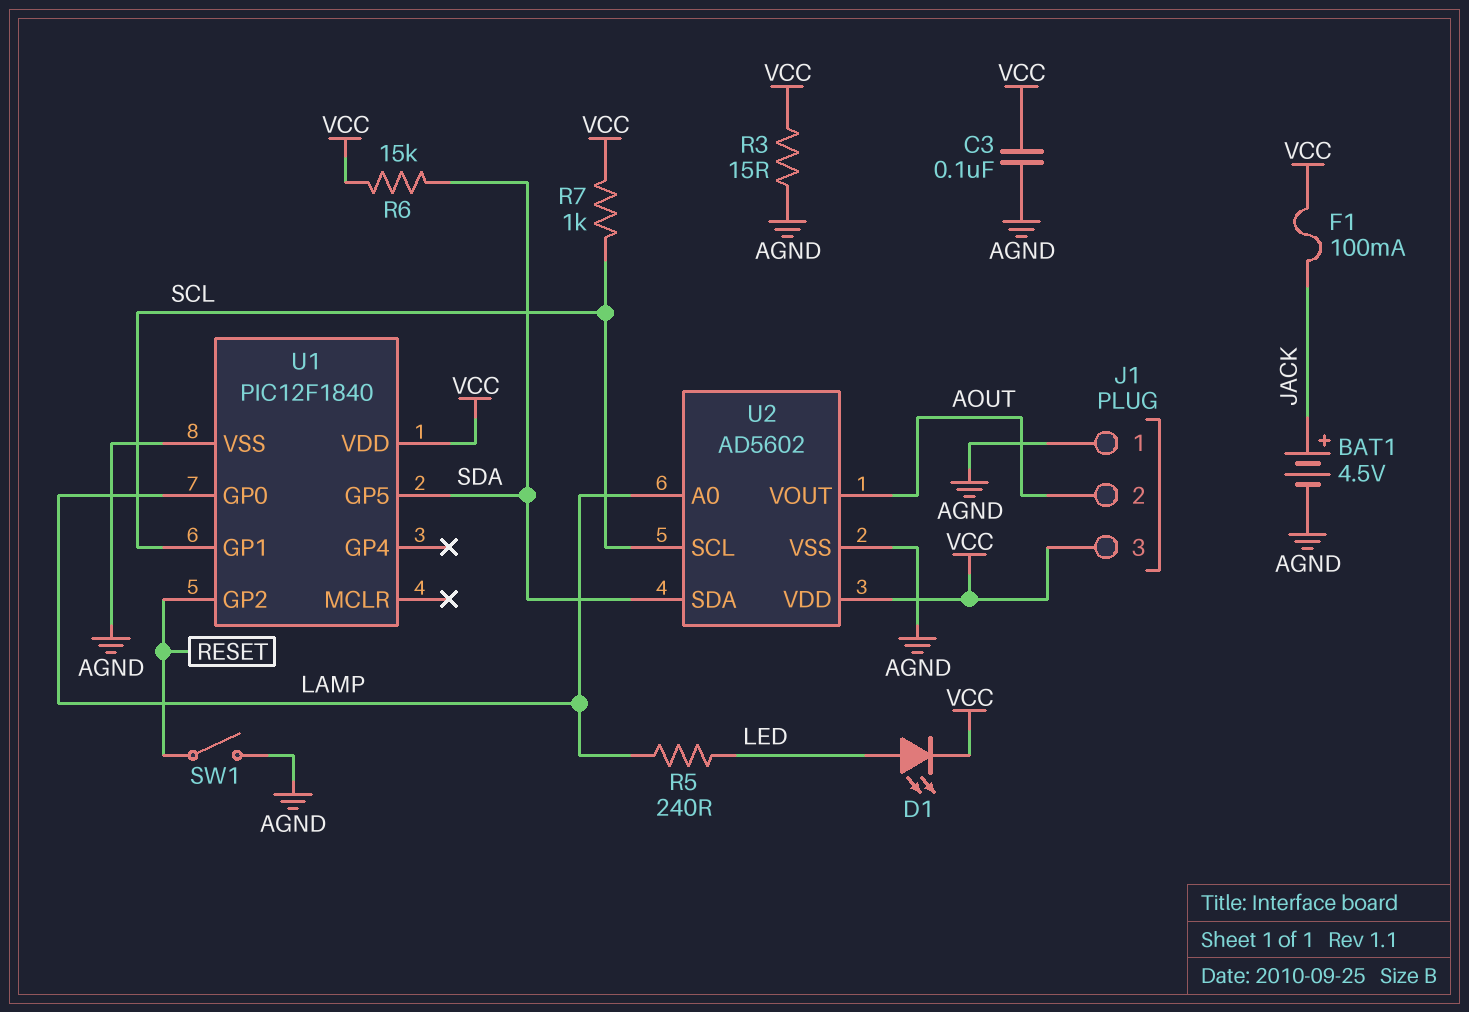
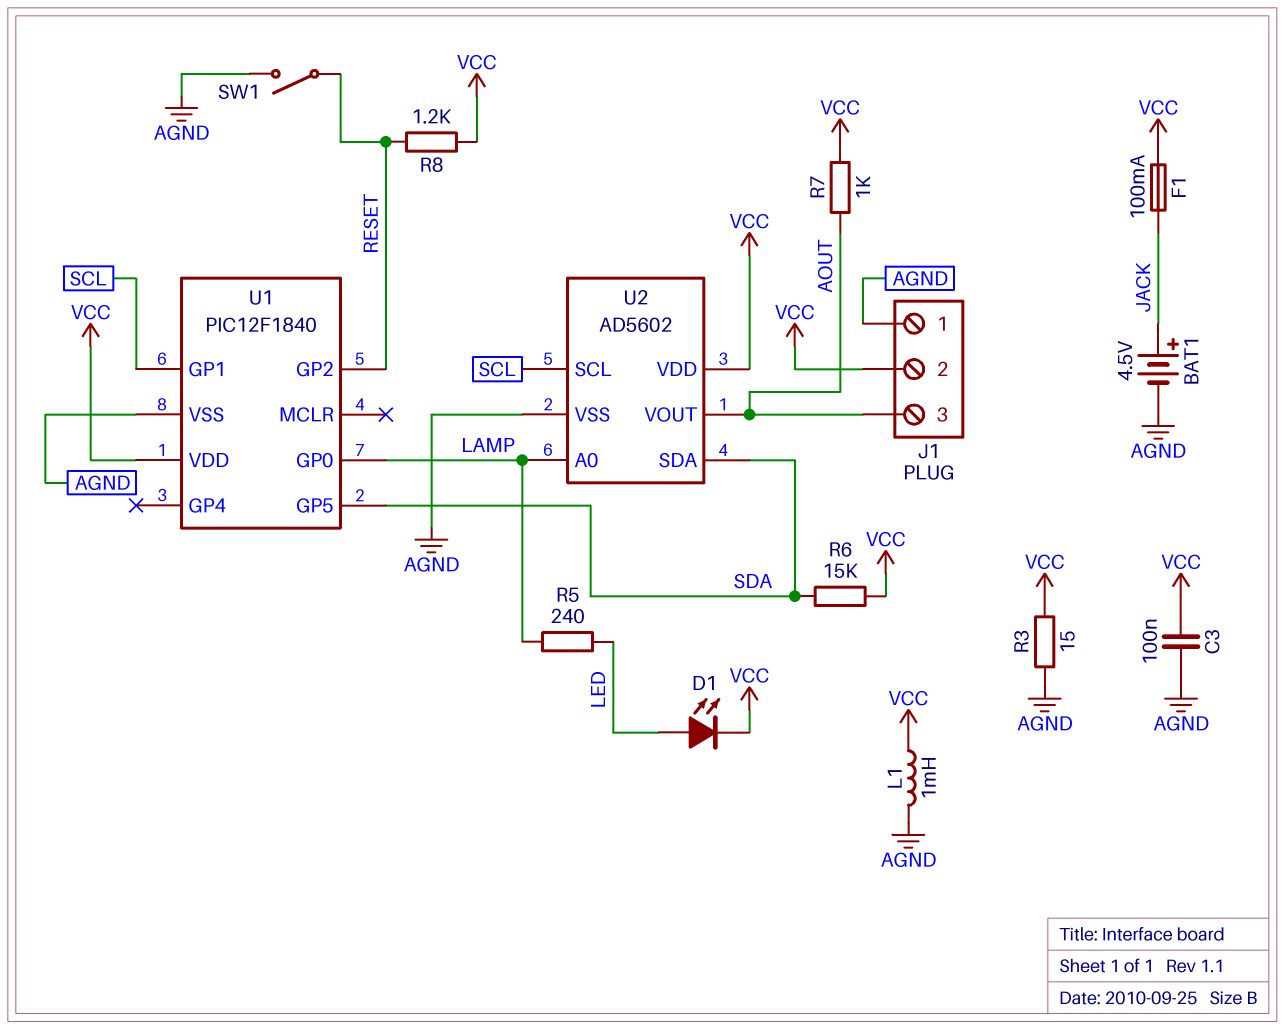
J1 pin 2: AOUT -> VCC
J1 pin 3: VCC -> AOUT
L1: none -> 1mH (AGND, VCC)
R7: 1k (SCL, VCC) -> 1k (AOUT, VCC)
R8: none -> 1.2k (RESET, VCC)

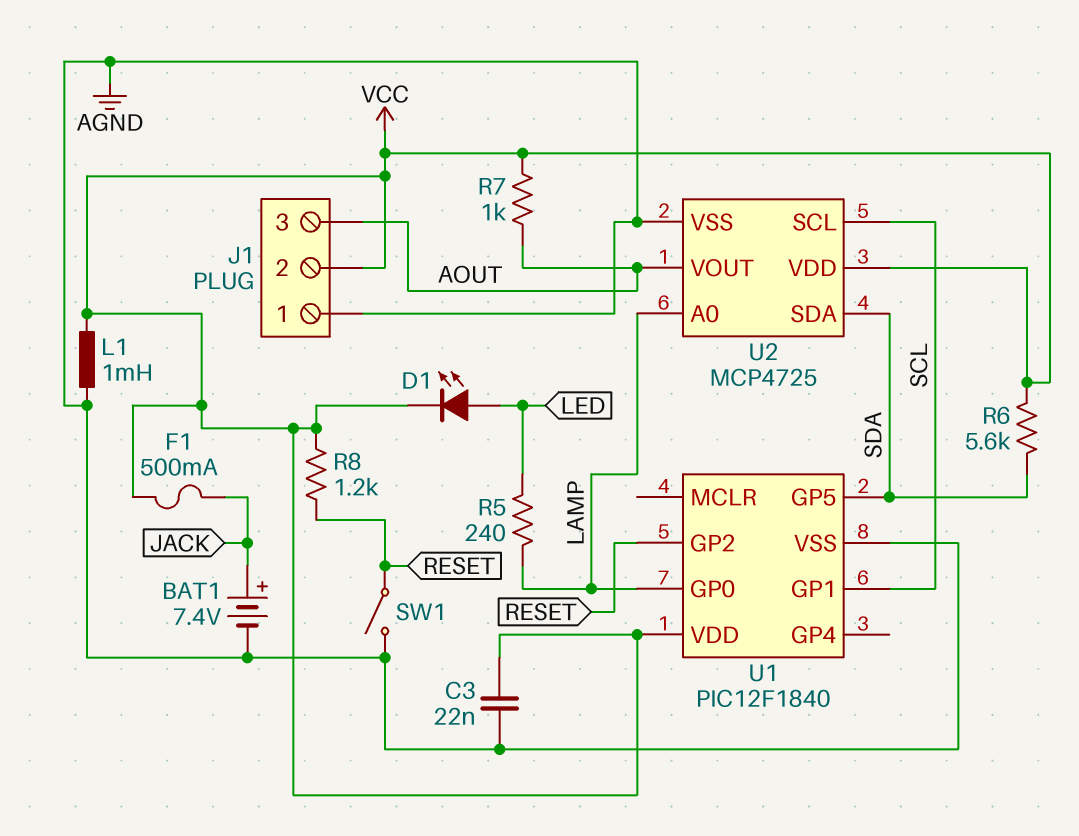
BAT1: 4.5V (plus JACK, minus AGND) -> 7.4V (plus JACK, minus AGND)
C3: 100nF (AGND, VCC) -> 22nF (AGND, VCC)
F1: 100mA (JACK, VCC) -> 500mA (JACK, VCC)
R3: 15 (AGND, VCC) -> none
R6: 15k (SDA, VCC) -> 5.6k (SDA, VCC)
U2: AD5602 -> MCP4725

